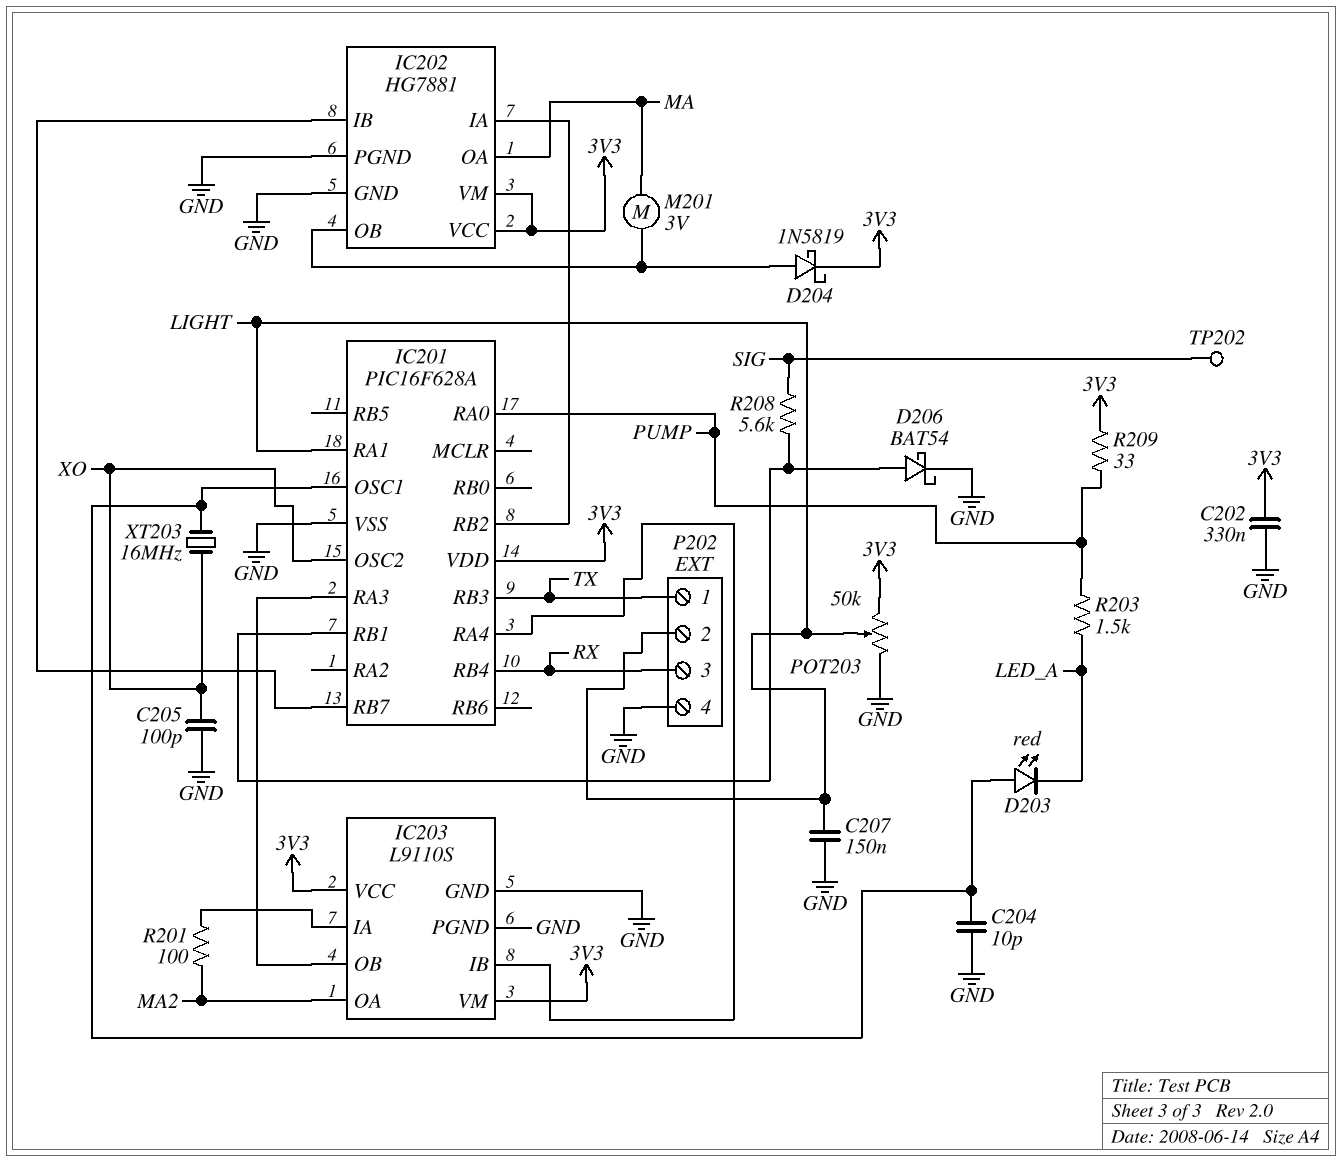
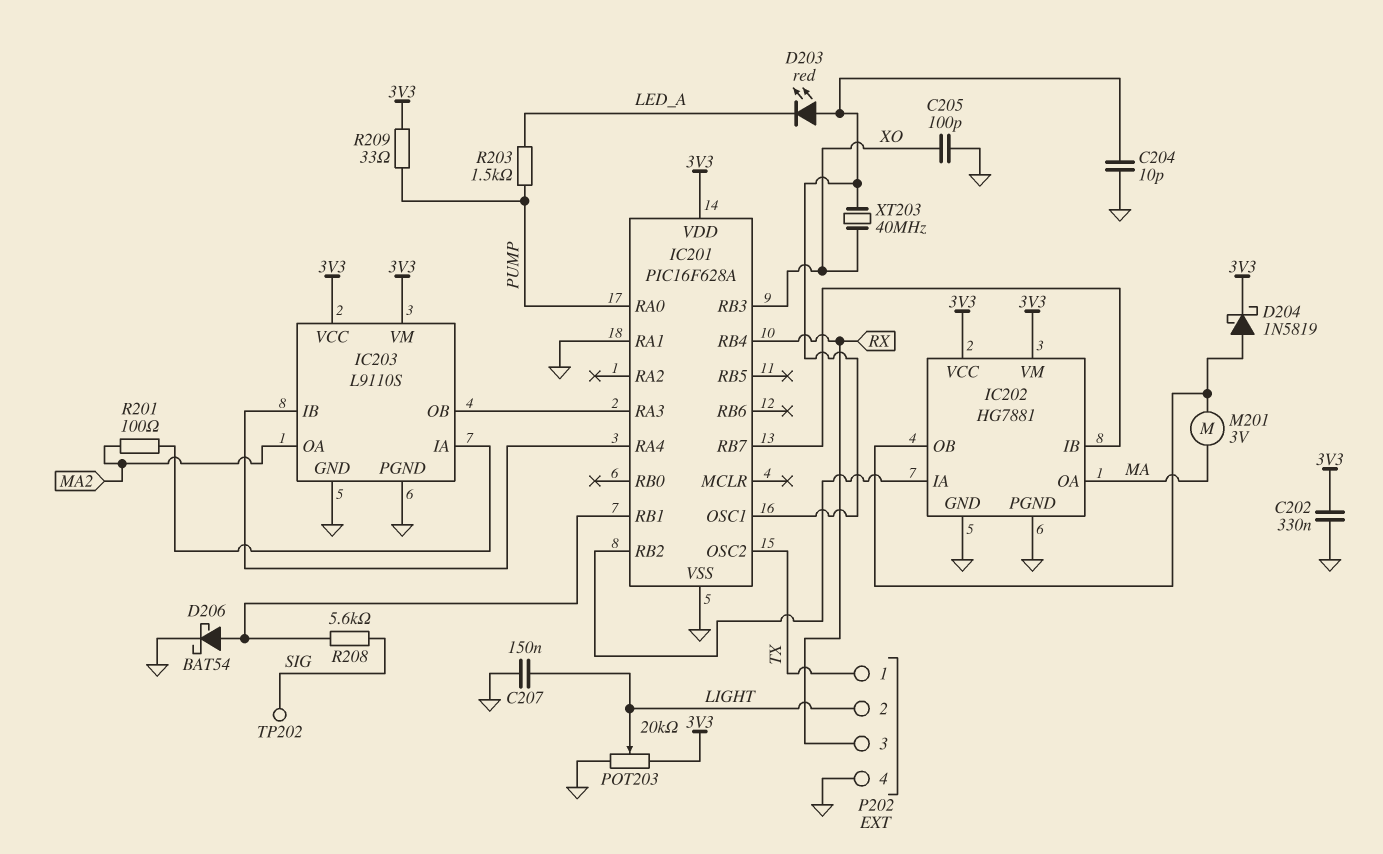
IC201 pin OSC2: XO -> TX
IC201 pin RA1: LIGHT -> GND
IC201 pin RB3: TX -> XO
POT203: 50k (3V3, GND, wiper LIGHT) -> 20k (3V3, GND, wiper LIGHT)
XT203: 16MHz (IC201/OSC1, XO) -> 40MHz (IC201/OSC1, XO)

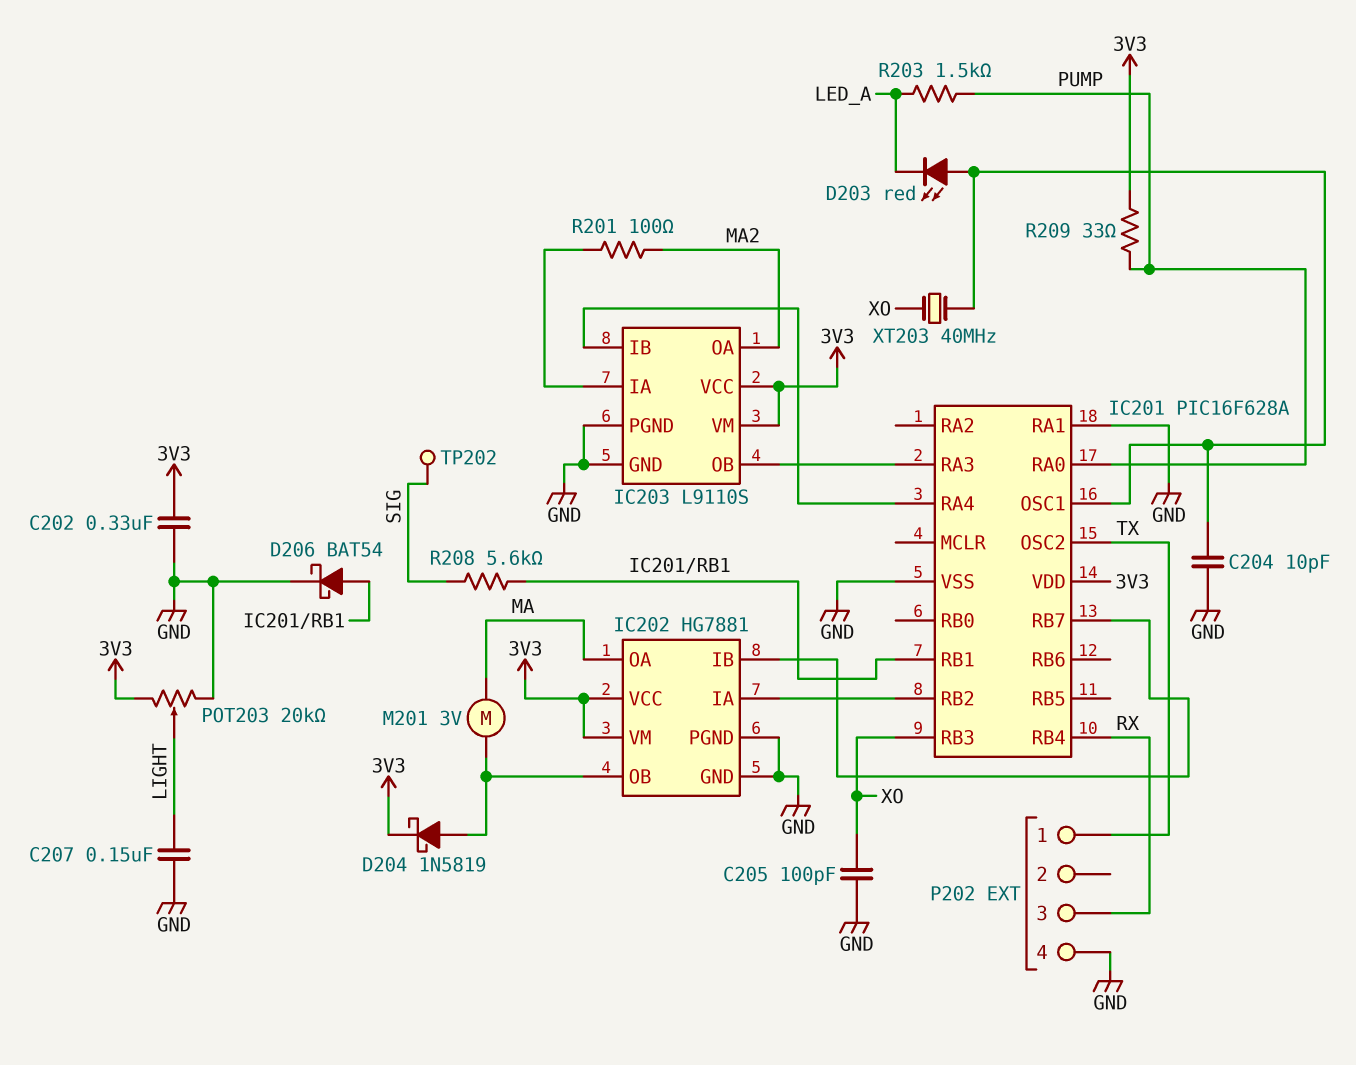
P202 pin 2: LIGHT -> none

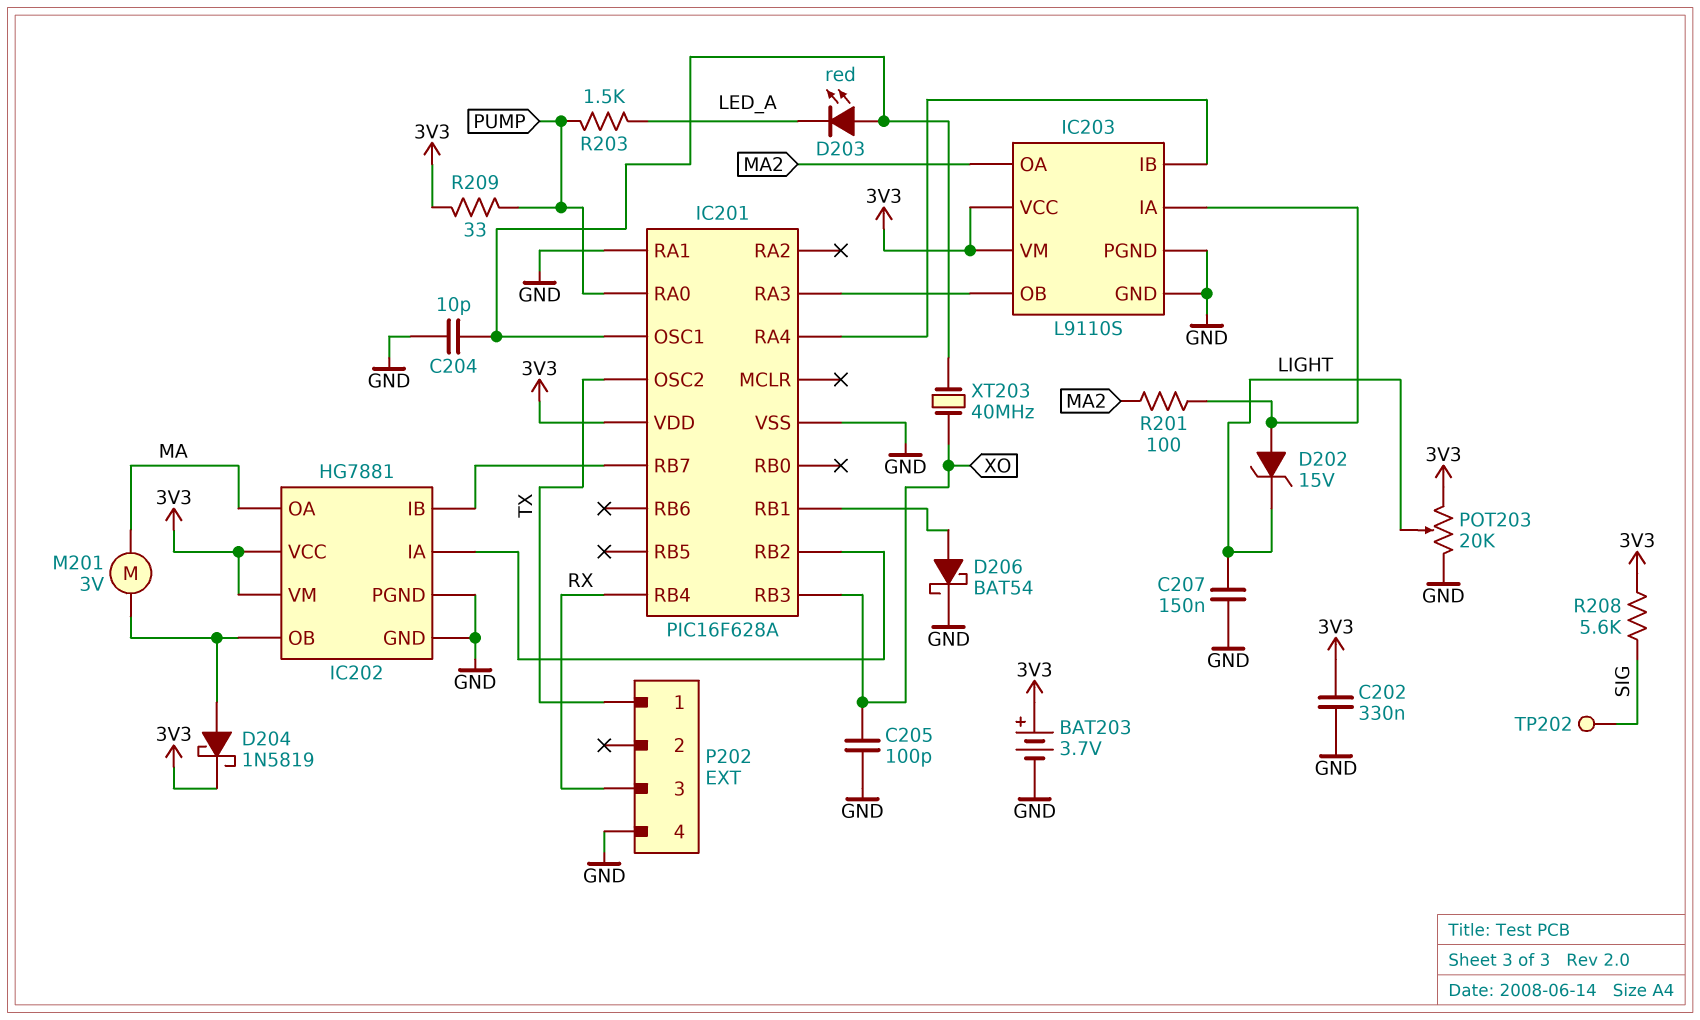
BAT203: none -> 3.7V (plus 3V3, minus GND)
D202: none -> zener 15V (A IC203/IA, K LIGHT)
R208: 5.6k (IC201/RB1, SIG) -> 5.6k (3V3, SIG)

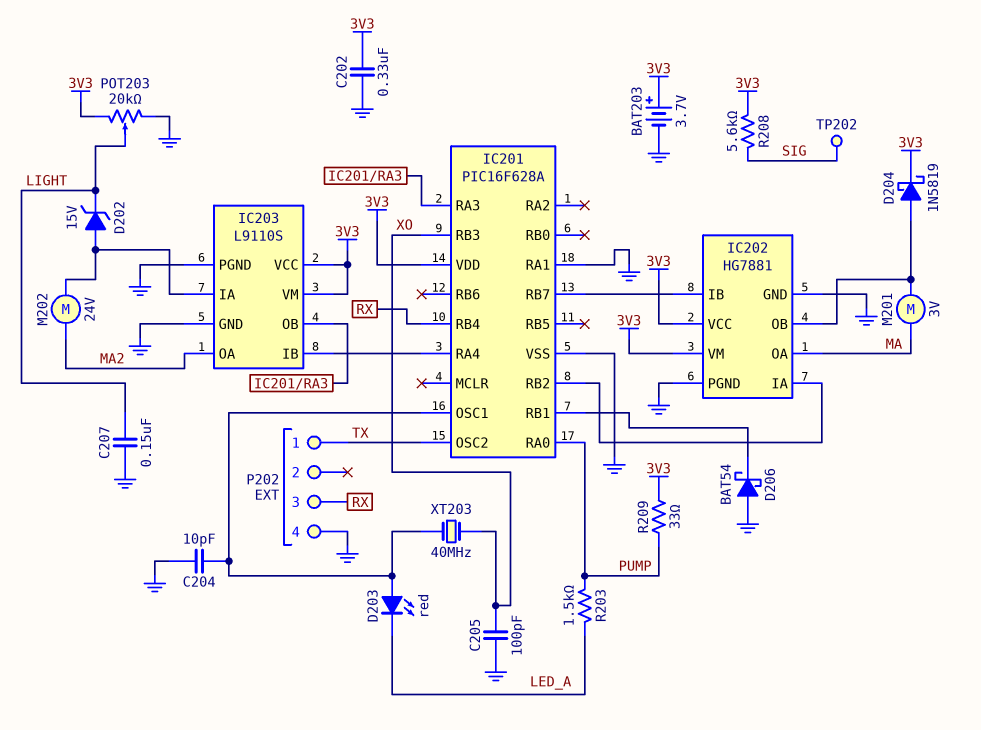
D206: schottky BAT54 (A IC201/RB1, K GND) -> schottky BAT54 (A GND, K IC201/RB1)
M202: none -> motor 24V (IC203/IA, MA2)
R201: 100 (IC203/IA, MA2) -> none

